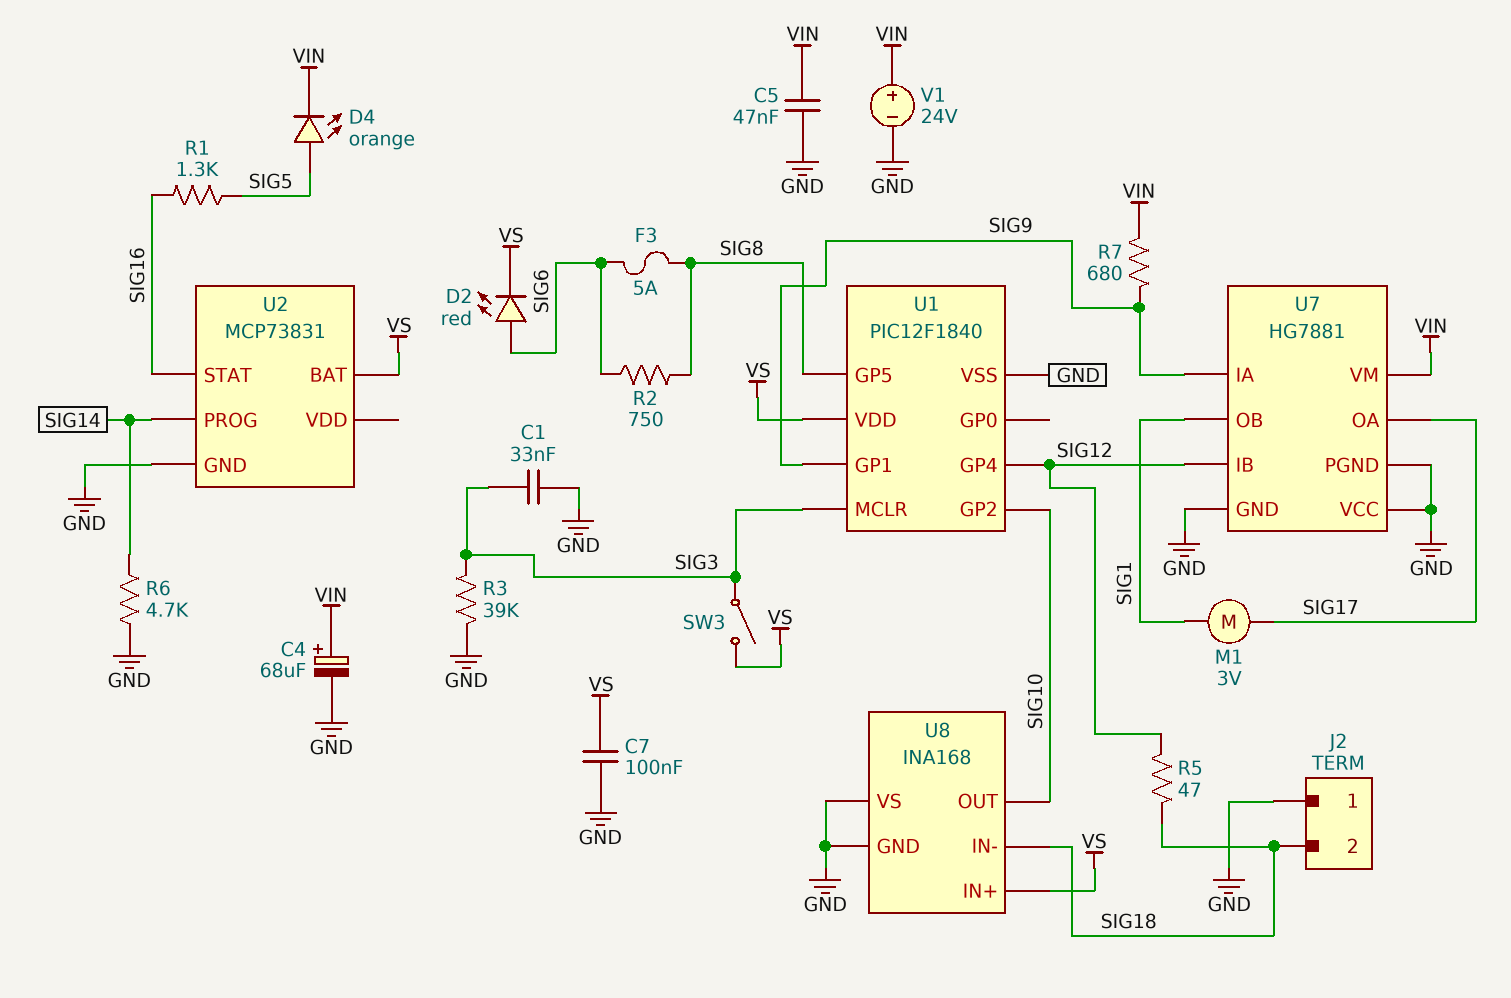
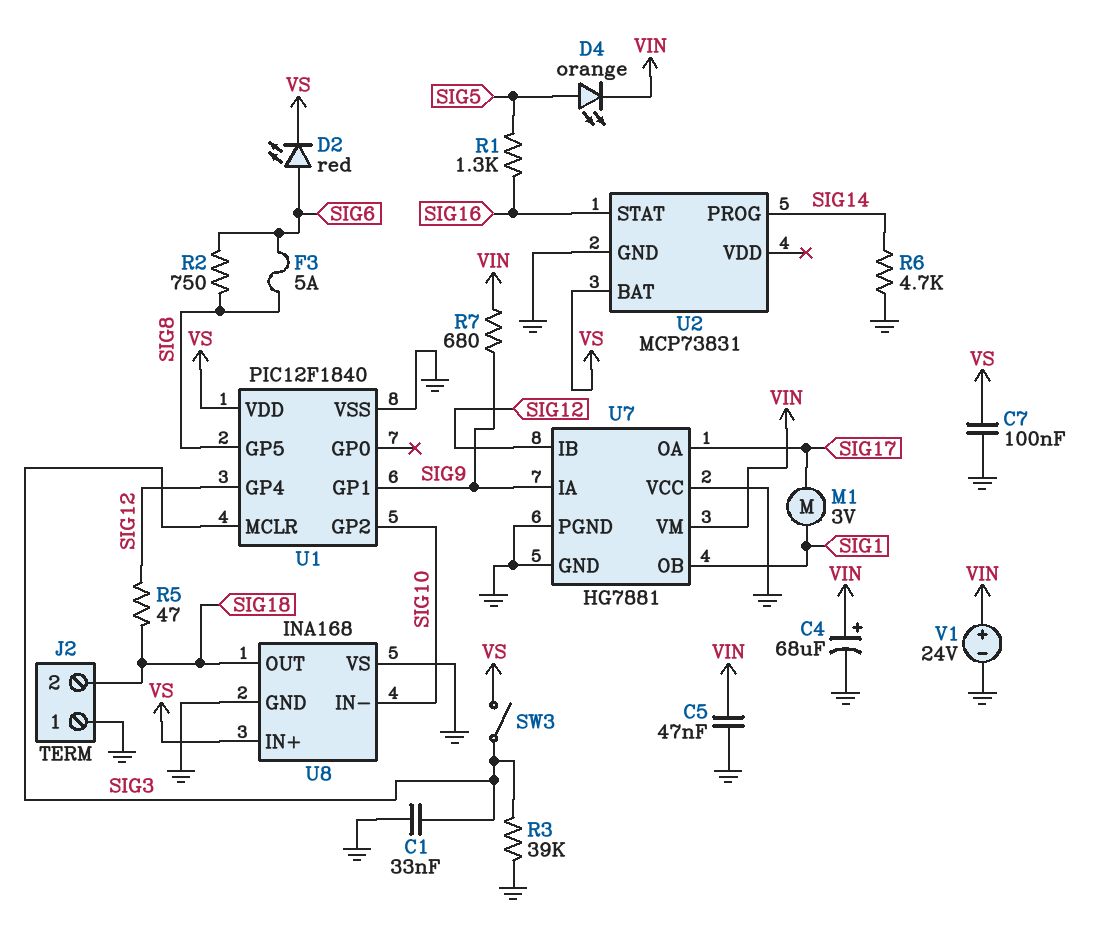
U8 pin IN-: SIG18 -> SIG10
U8 pin OUT: SIG10 -> SIG18

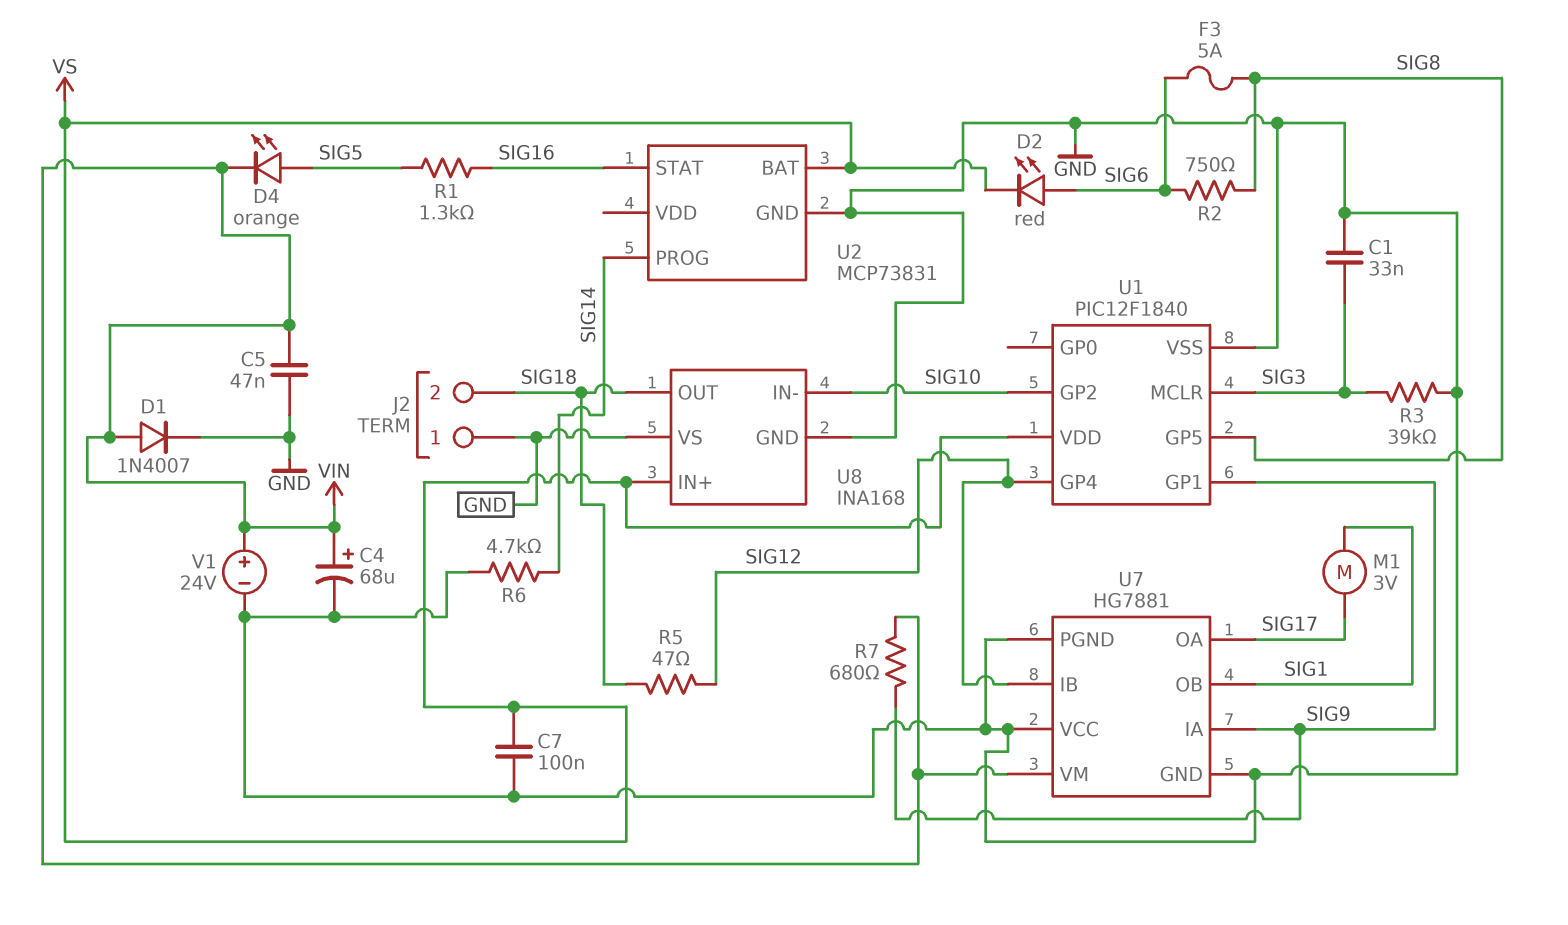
D1: none -> diode 1N4007 (A VIN, K GND)
SW3: switch (SIG3, VS) -> none

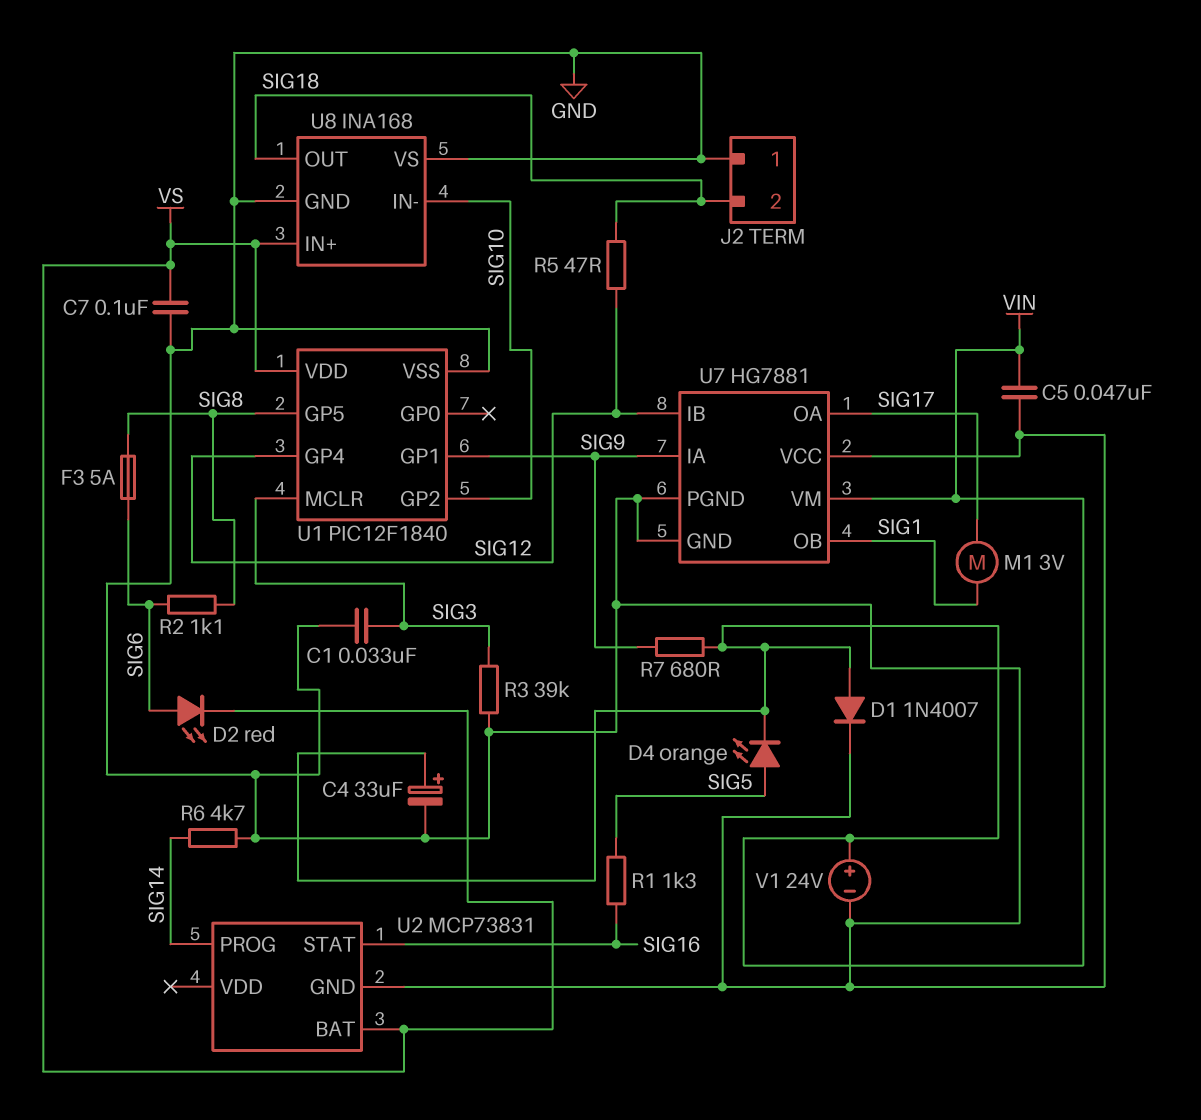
C4: 68uF (plus VIN, minus GND) -> 33uF (plus VIN, minus GND)
R2: 750 (SIG6, SIG8) -> 1.1k (SIG6, SIG8)

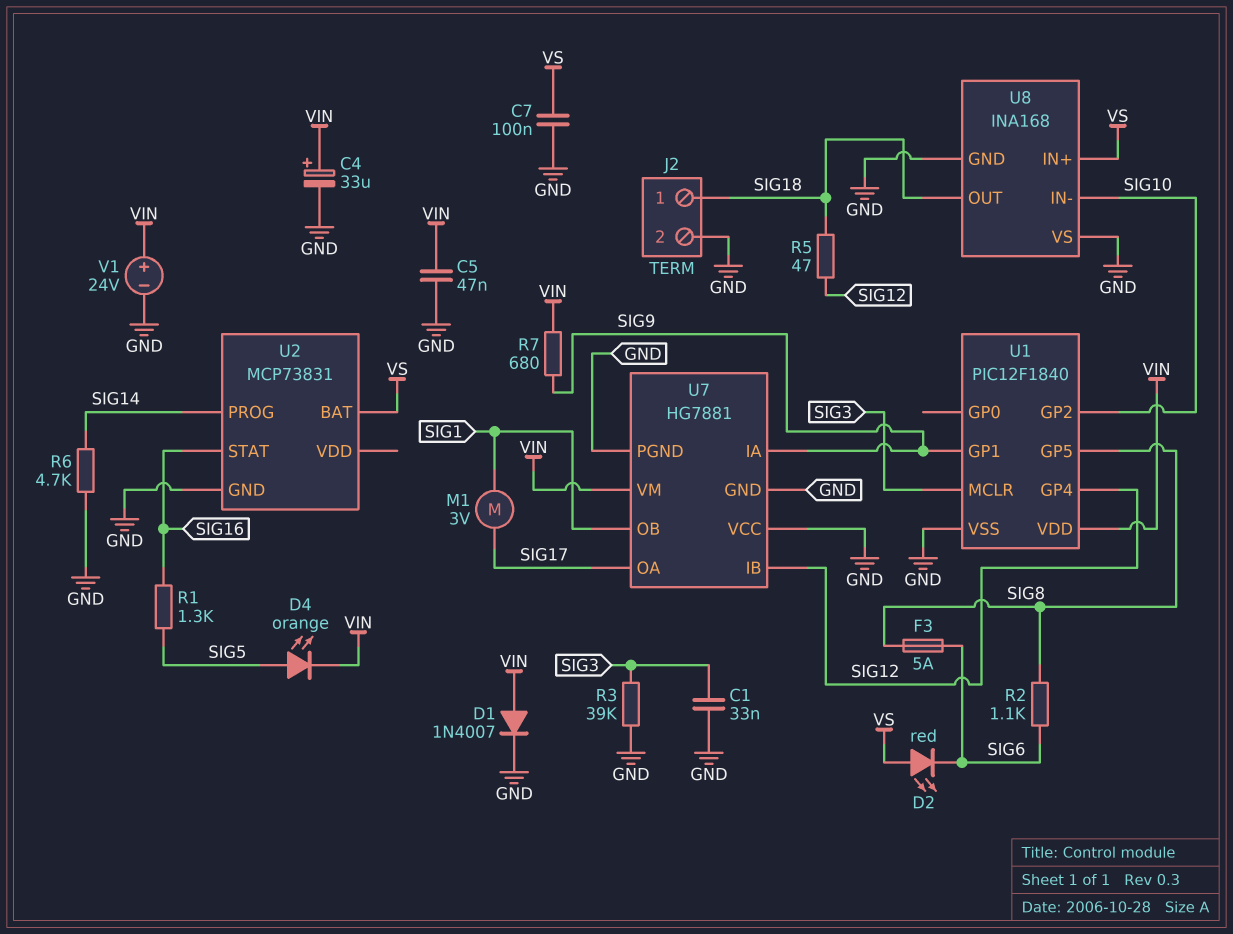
D2: LED red (A SIG6, K VS) -> LED red (A VS, K SIG6)
J2 pin 1: GND -> SIG18
J2 pin 2: SIG18 -> GND
U1 pin VDD: VS -> VIN

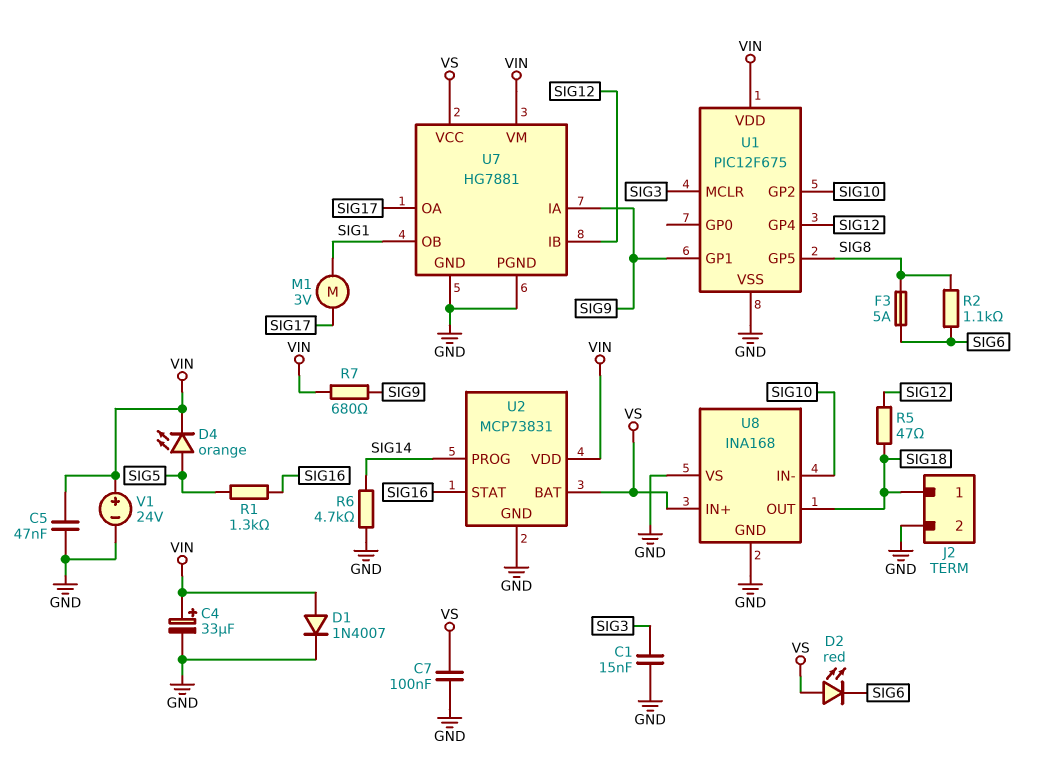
C1: 33nF (GND, SIG3) -> 15nF (GND, SIG3)
R3: 39k (GND, SIG3) -> none
U1: PIC12F1840 -> PIC12F675
U2 pin VDD: none -> VIN
U7 pin VCC: GND -> VS

